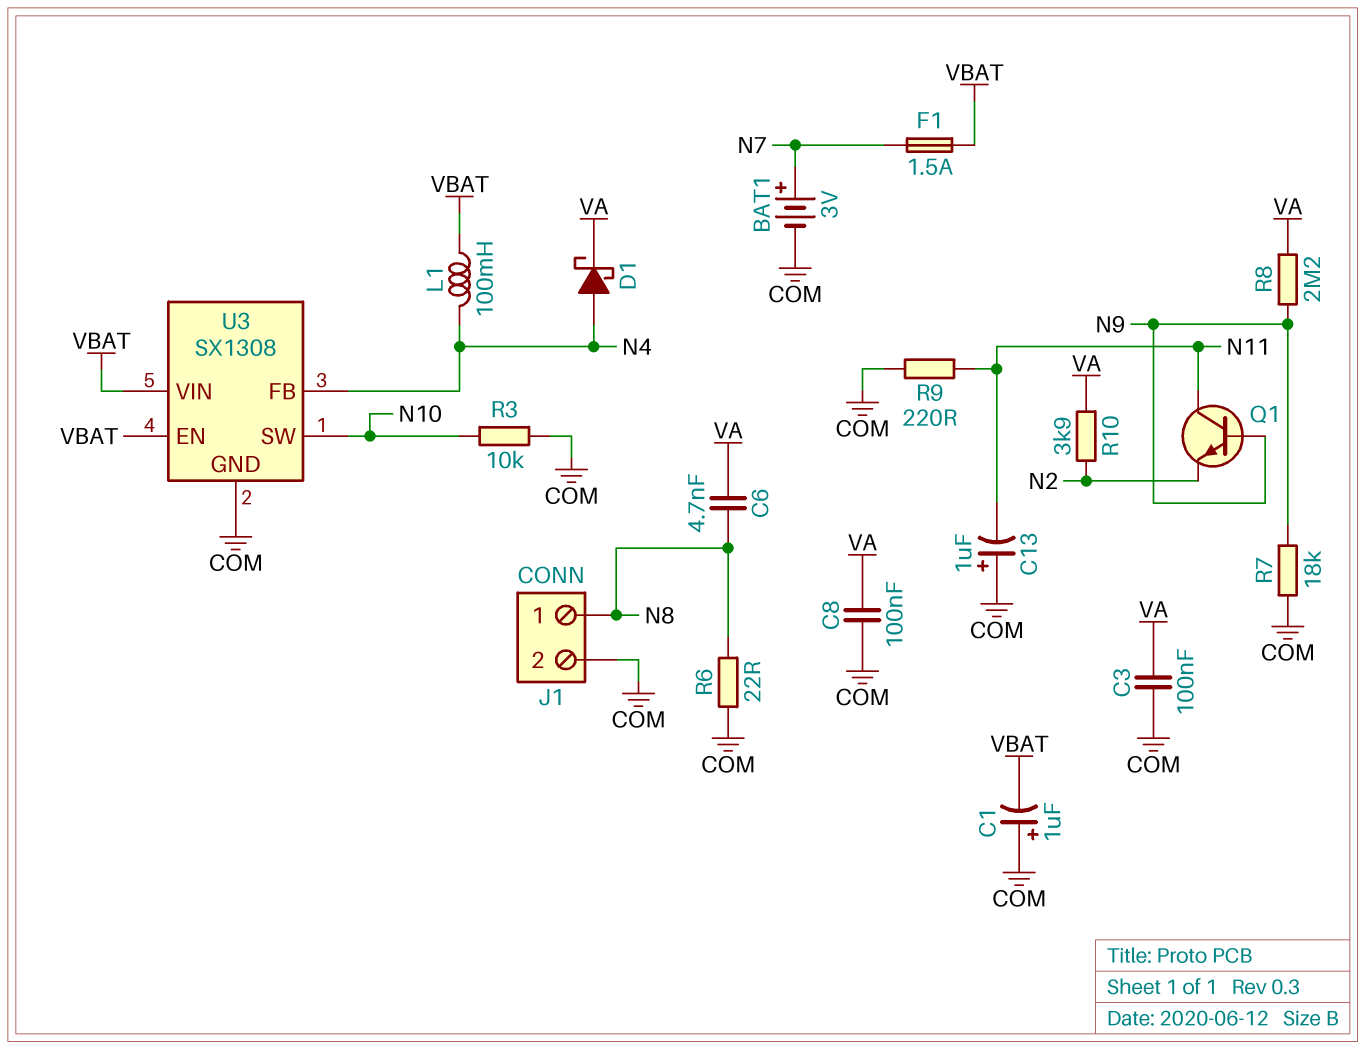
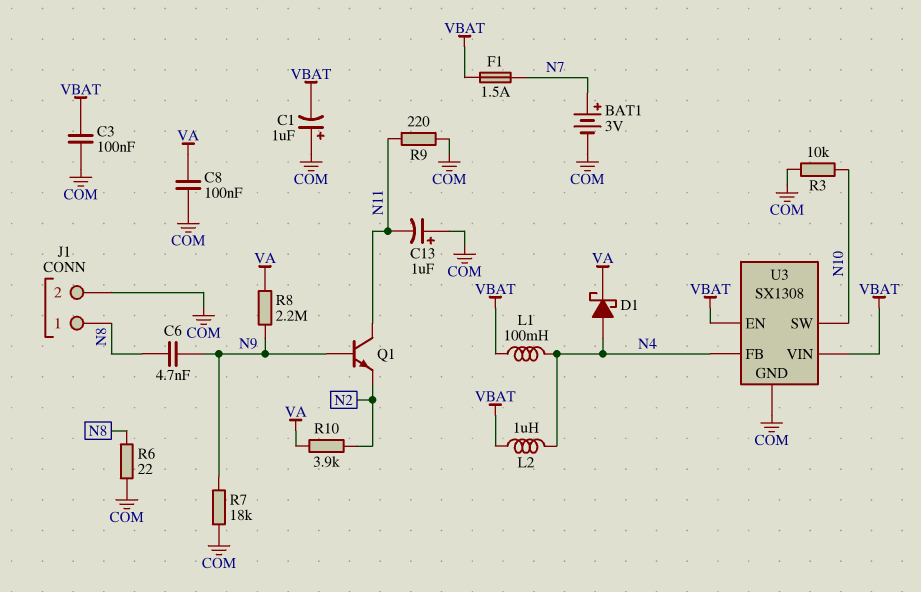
C3: 100nF (COM, VA) -> 100nF (COM, VBAT)
C6: 4.7nF (N8, VA) -> 4.7nF (N8, N9)
L2: none -> 1uH (N4, VBAT)

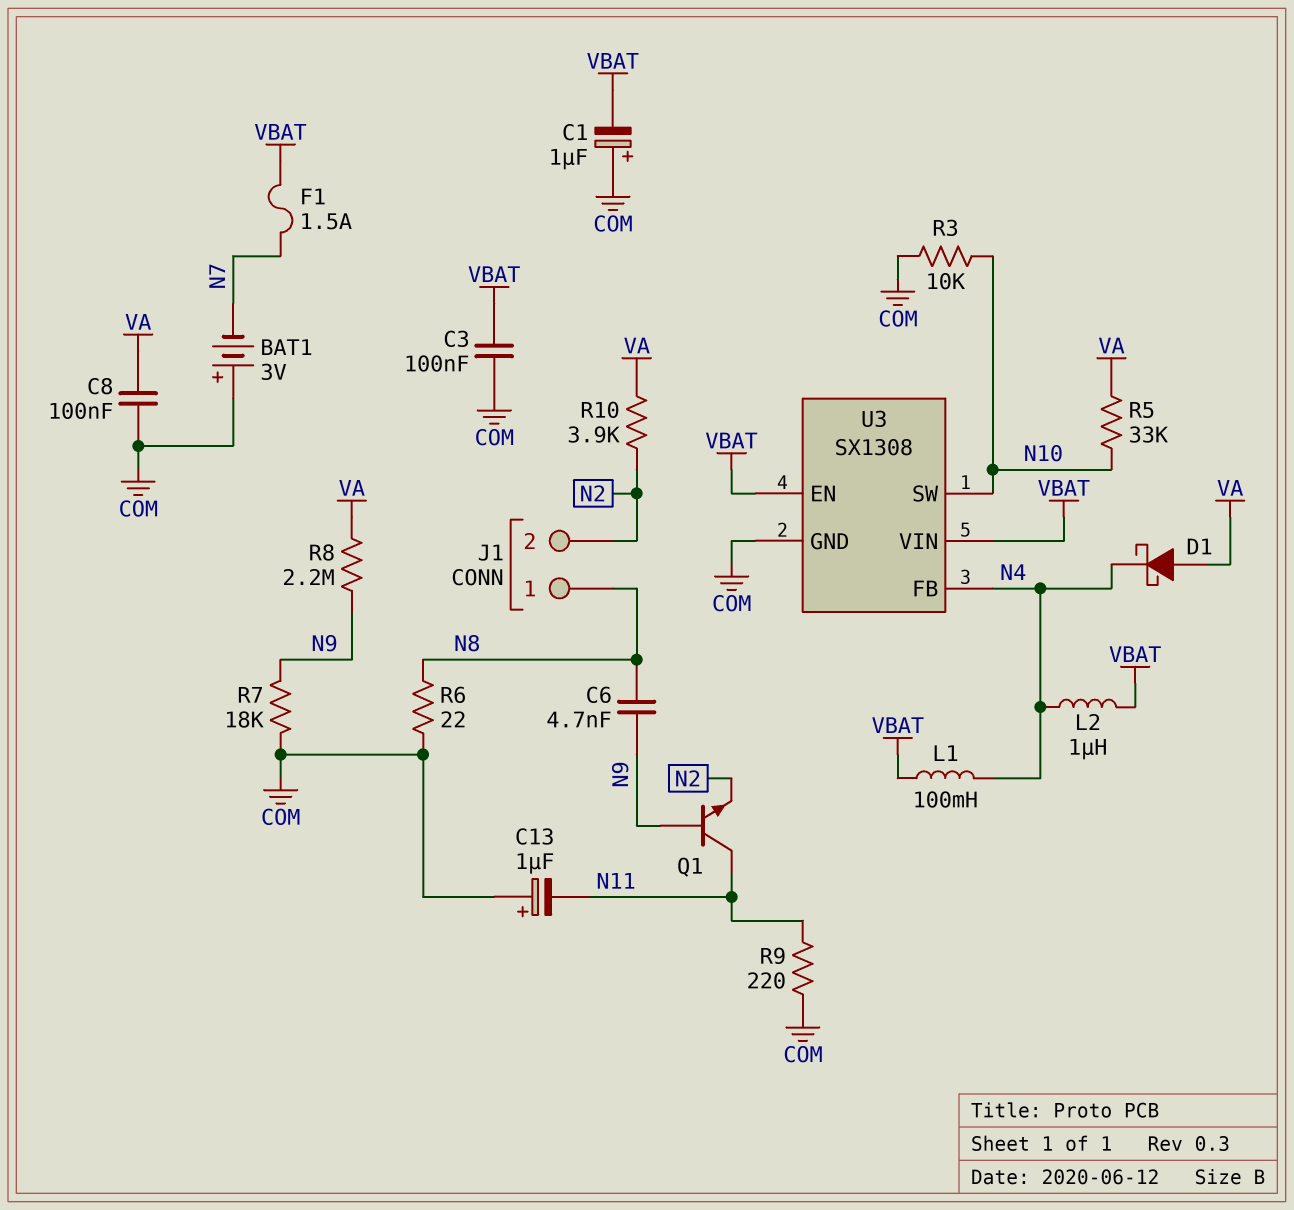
BAT1: 3V (plus N7, minus COM) -> 3V (plus COM, minus N7)
D1: schottky (A N4, K VA) -> schottky (A VA, K N4)
J1 pin 2: COM -> N2
R5: none -> 33k (N10, VA)

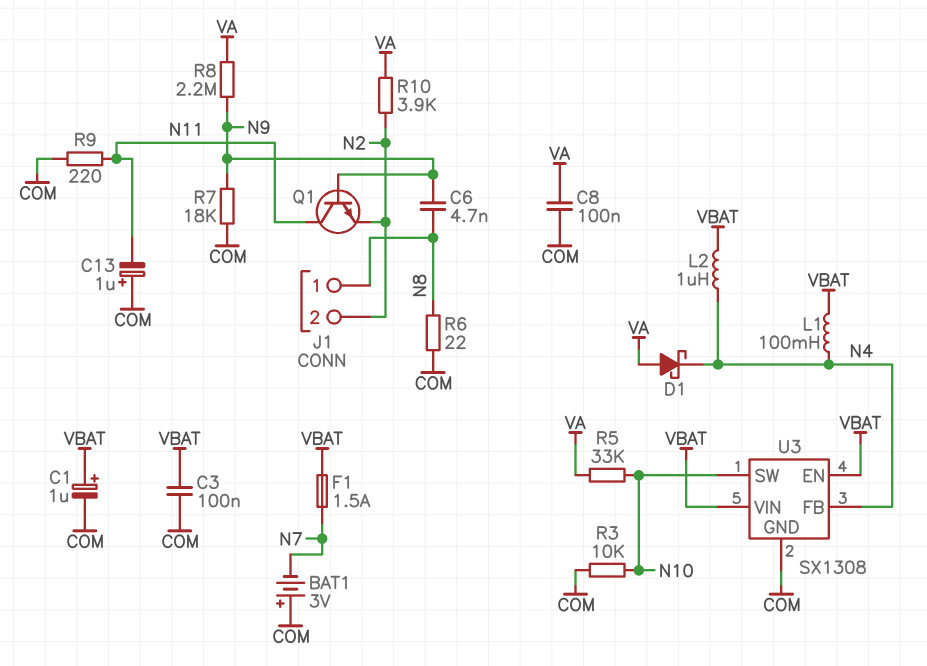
C1: 1uF (plus COM, minus VBAT) -> 1uF (plus VBAT, minus COM)

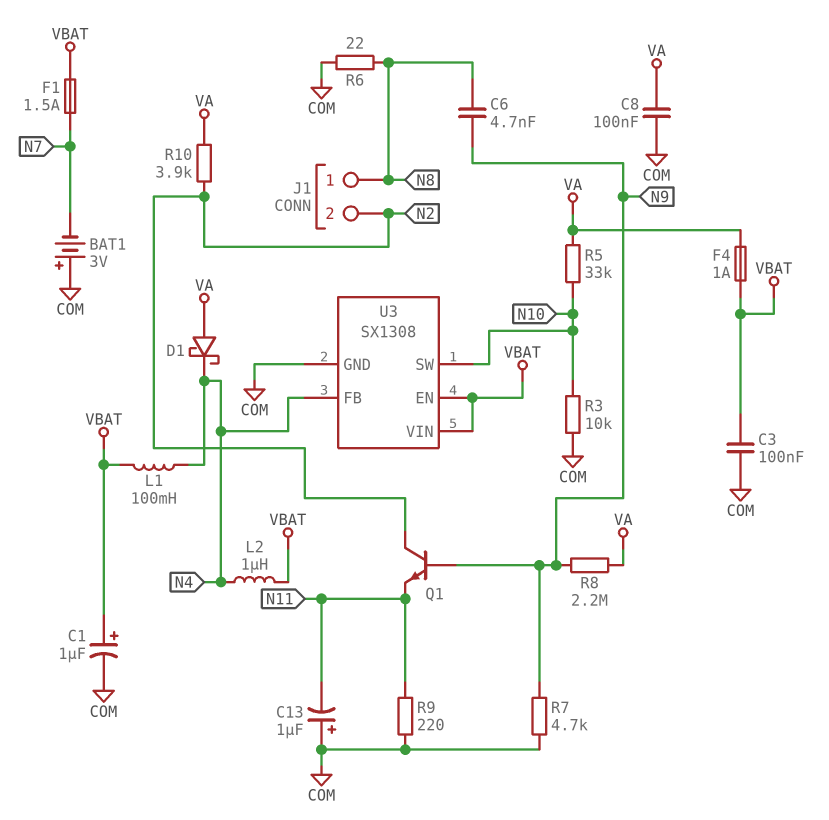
F4: none -> 1A (VA, VBAT)
Q1: NPN (B N9, C N11, E N2) -> NPN (B N9, C N2, E N11)
R7: 18k (COM, N9) -> 4.7k (COM, N9)

